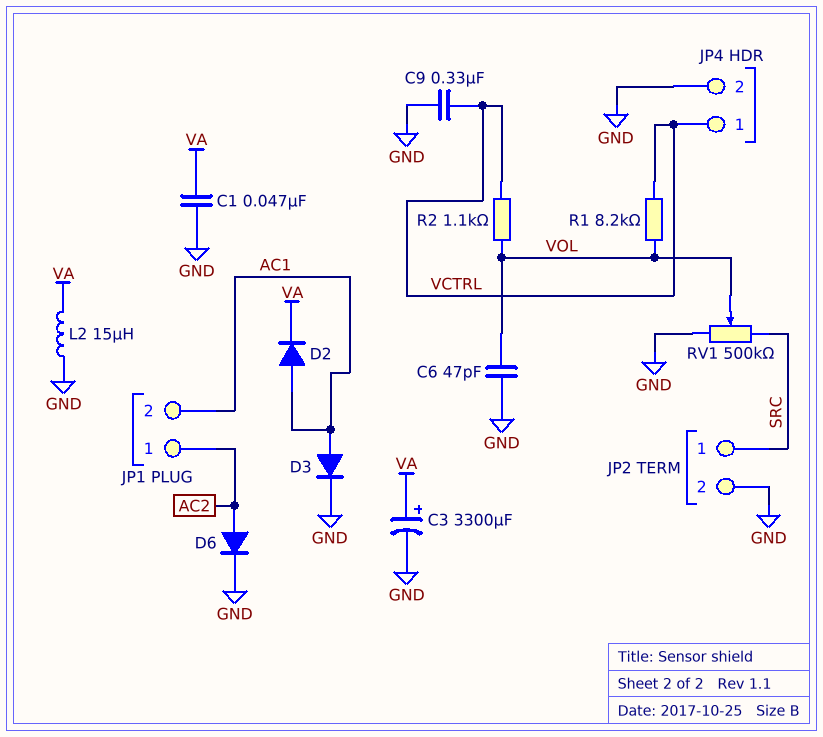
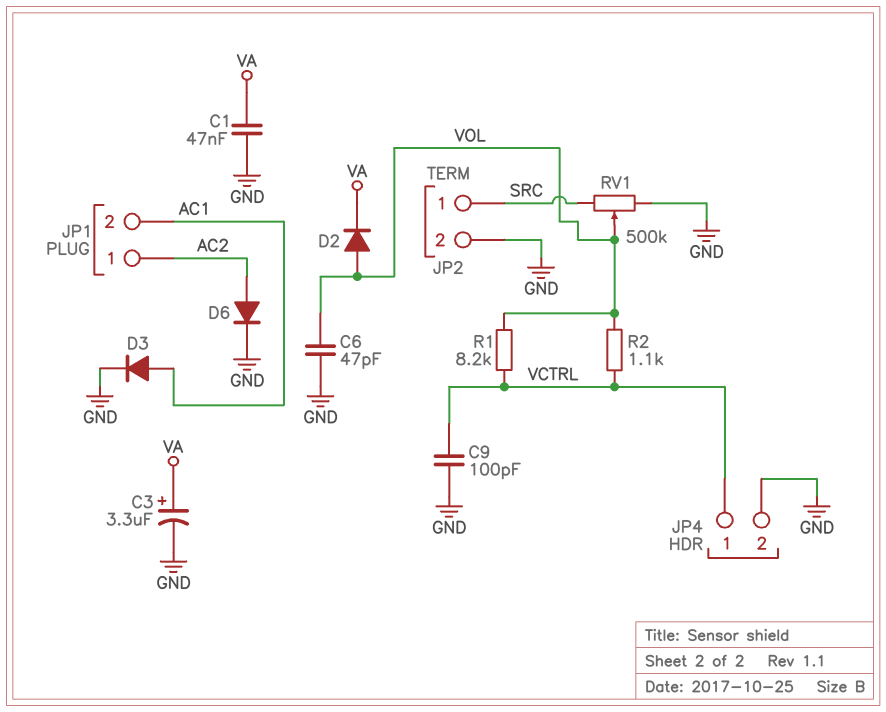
C3: 3300uF (plus VA, minus GND) -> 3.3uF (plus VA, minus GND)
C9: 330nF (GND, VCTRL) -> 100pF (GND, VCTRL)
D2: diode (A AC1, K VA) -> diode (A VOL, K VA)
L2: 15uH (GND, VA) -> none

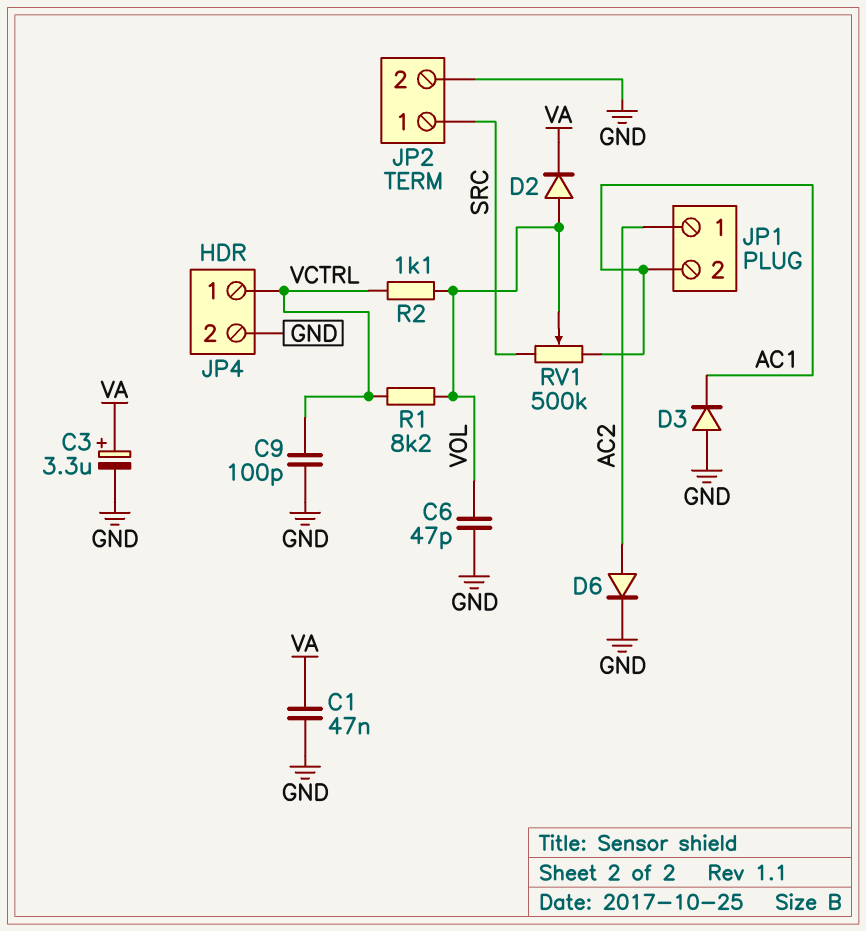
D3: diode (A AC1, K GND) -> diode (A GND, K AC1)
RV1: 500k (GND, SRC, wiper VOL) -> 500k (AC1, SRC, wiper VOL)

